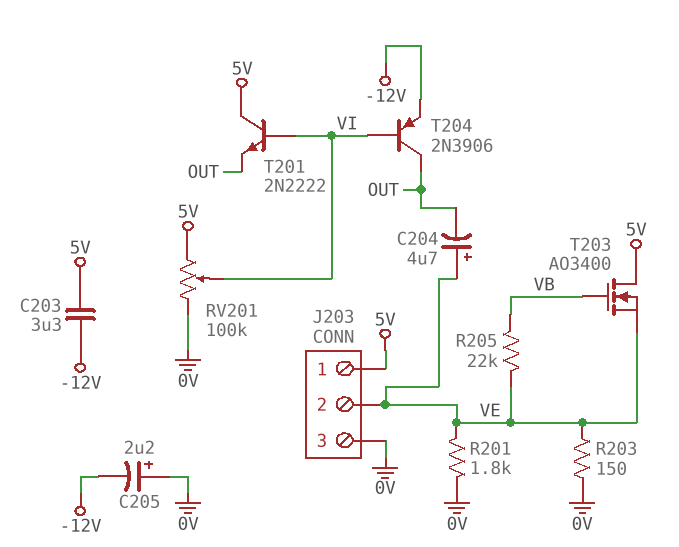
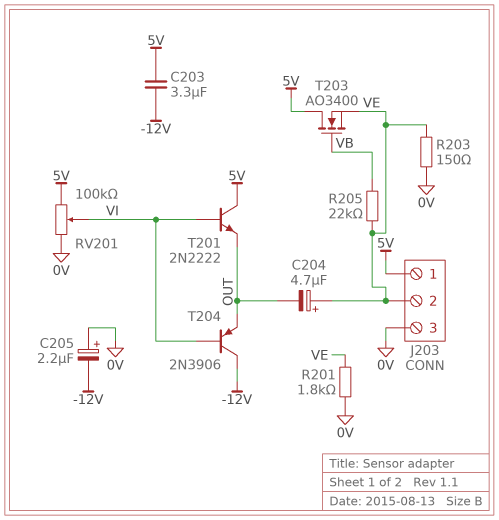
T204: PNP 2N3906 (B VI, C OUT, E -12V) -> PNP 2N3906 (B VI, C -12V, E OUT)

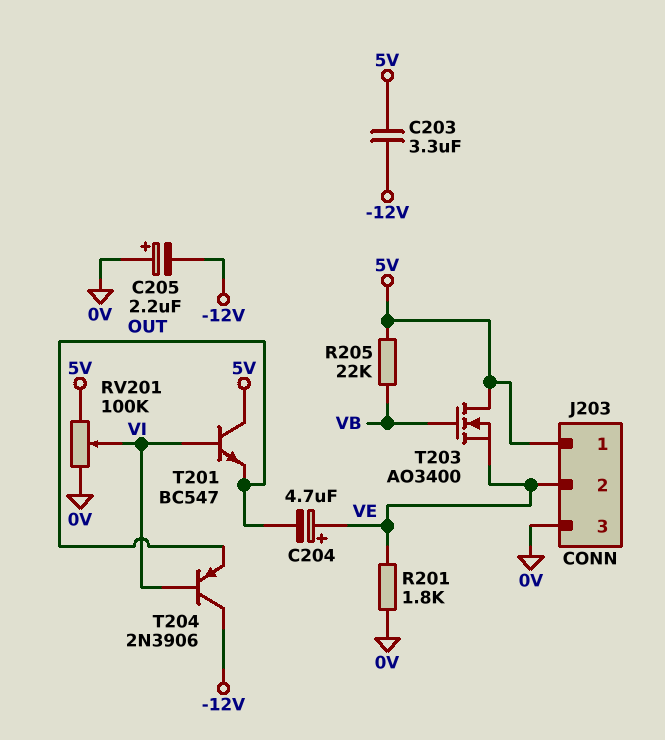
R203: 150 (0V, VE) -> none
R205: 22k (VB, VE) -> 22k (5V, VB)
T201: NPN 2N2222 (B VI, C 5V, E OUT) -> NPN BC547 (B VI, C 5V, E OUT)

